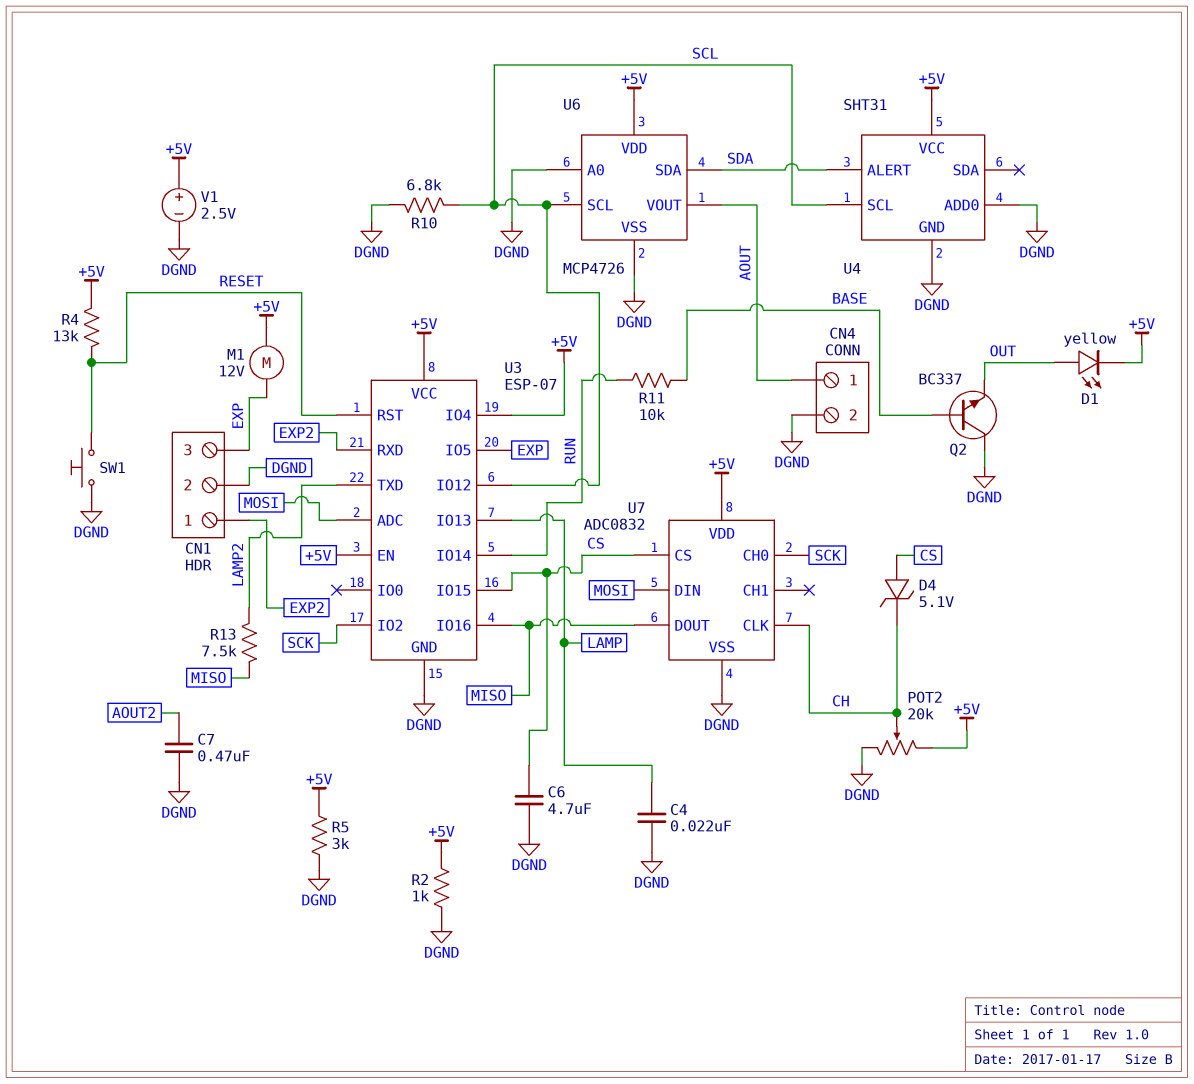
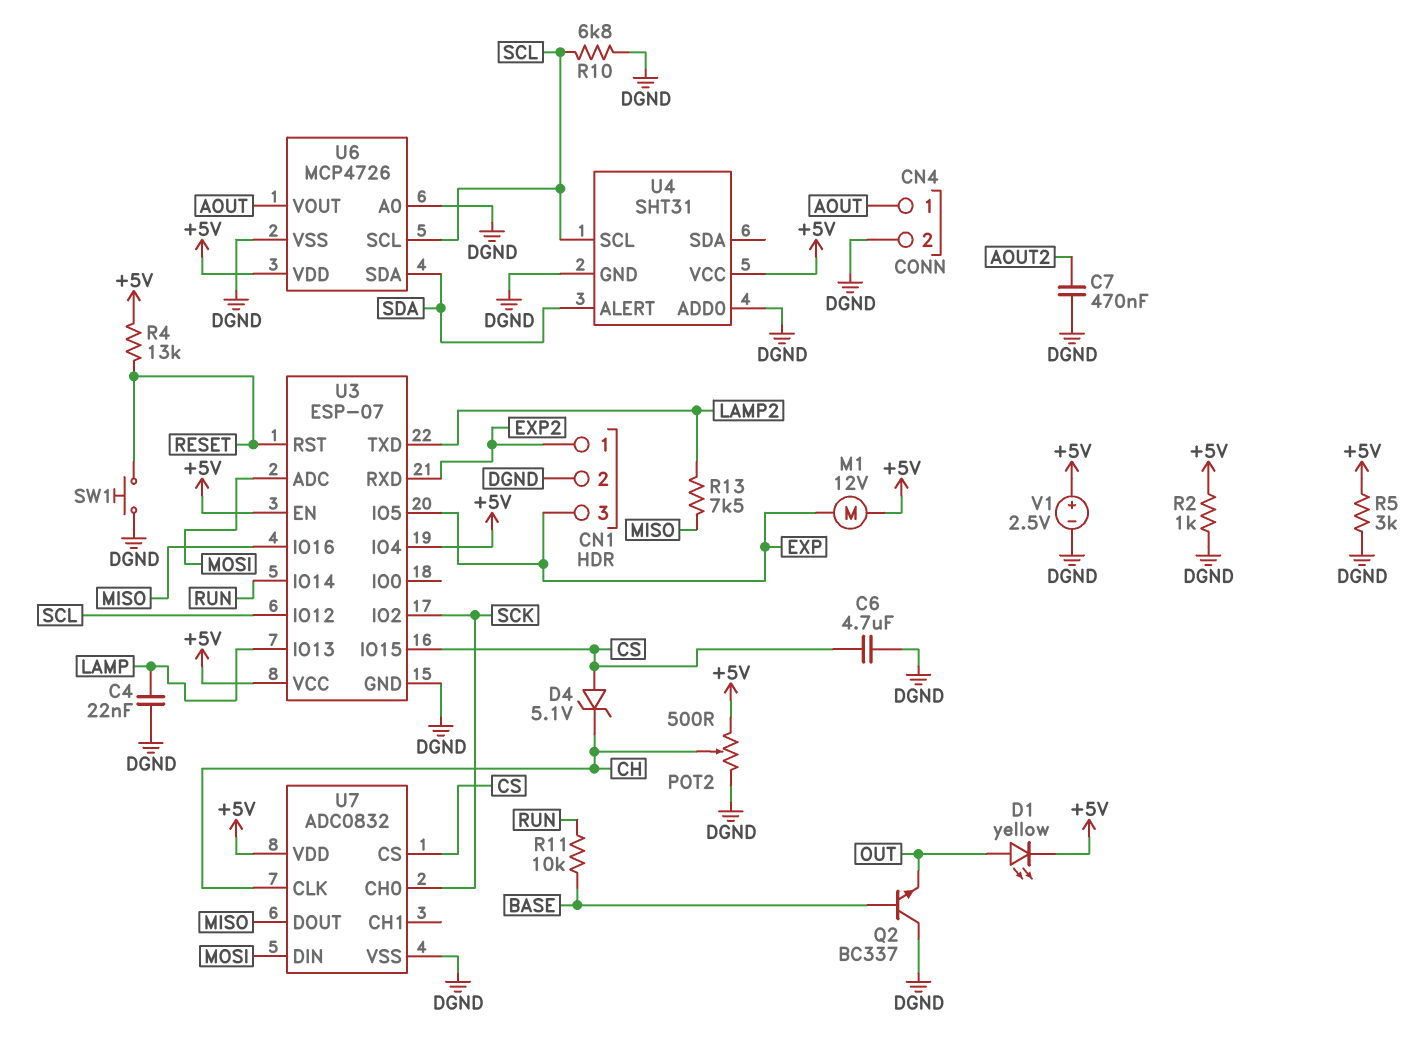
POT2: 20k (+5V, DGND, wiper CH) -> 500 (+5V, DGND, wiper CH)

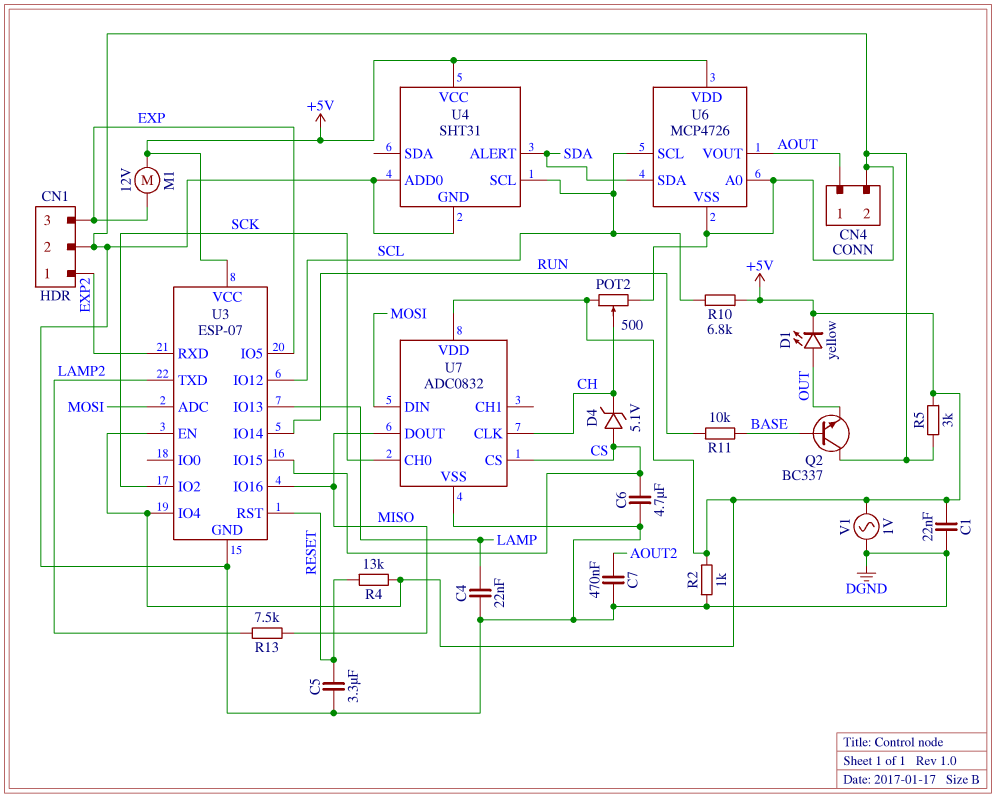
C1: none -> 22nF (+5V, DGND)
C5: none -> 3.3uF (DGND, RESET)
R10: 6.8k (DGND, SCL) -> 6.8k (+5V, SCL)
SW1: button (DGND, RESET) -> none
V1: 2.5V (plus +5V, minus DGND) -> AC 1V (+5V, DGND)

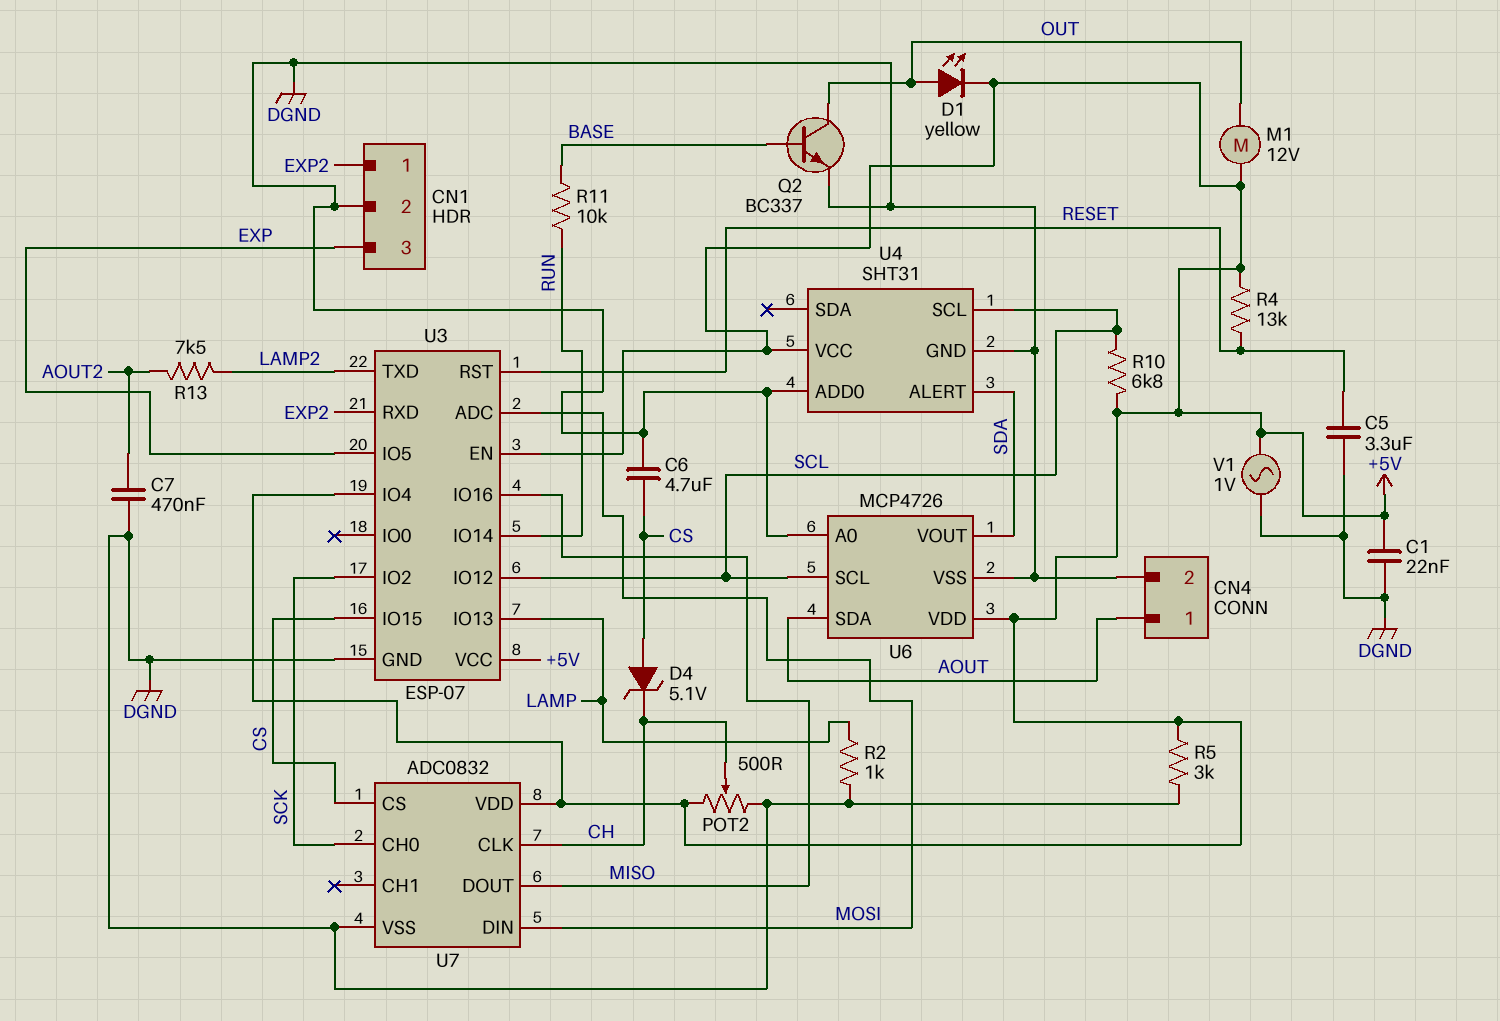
C4: 22nF (DGND, LAMP) -> none
M1: motor 12V (+5V, EXP) -> motor 12V (+5V, OUT)
Q2: NPN BC337 (B BASE, C DGND, E OUT) -> NPN BC337 (B BASE, C OUT, E DGND)
R2: 1k (+5V, DGND) -> 1k (DGND, LAMP)
R13: 7.5k (LAMP2, MISO) -> 7.5k (AOUT2, LAMP2)
U6 pin SDA: SDA -> AOUT
U6 pin VOUT: AOUT -> SDA

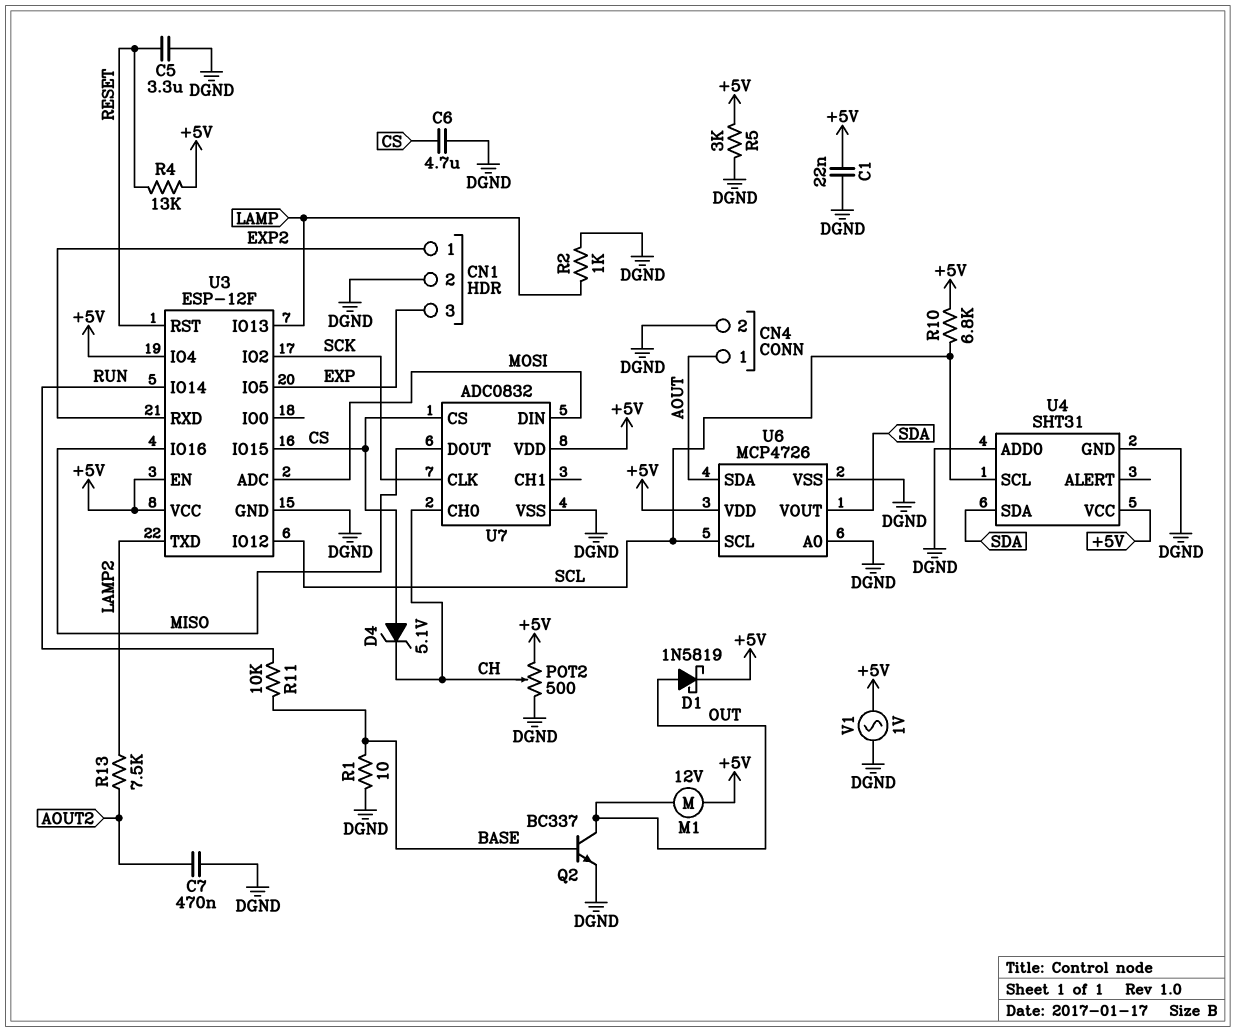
D1: LED yellow (A OUT, K +5V) -> schottky 1N5819 (A OUT, K +5V)
R1: none -> 10 (BASE, DGND)
U3: ESP-07 -> ESP-12F
U4 pin ALERT: SDA -> none
U4 pin SDA: none -> SDA
U7 pin CH0: SCK -> CH
U7 pin CLK: CH -> SCK

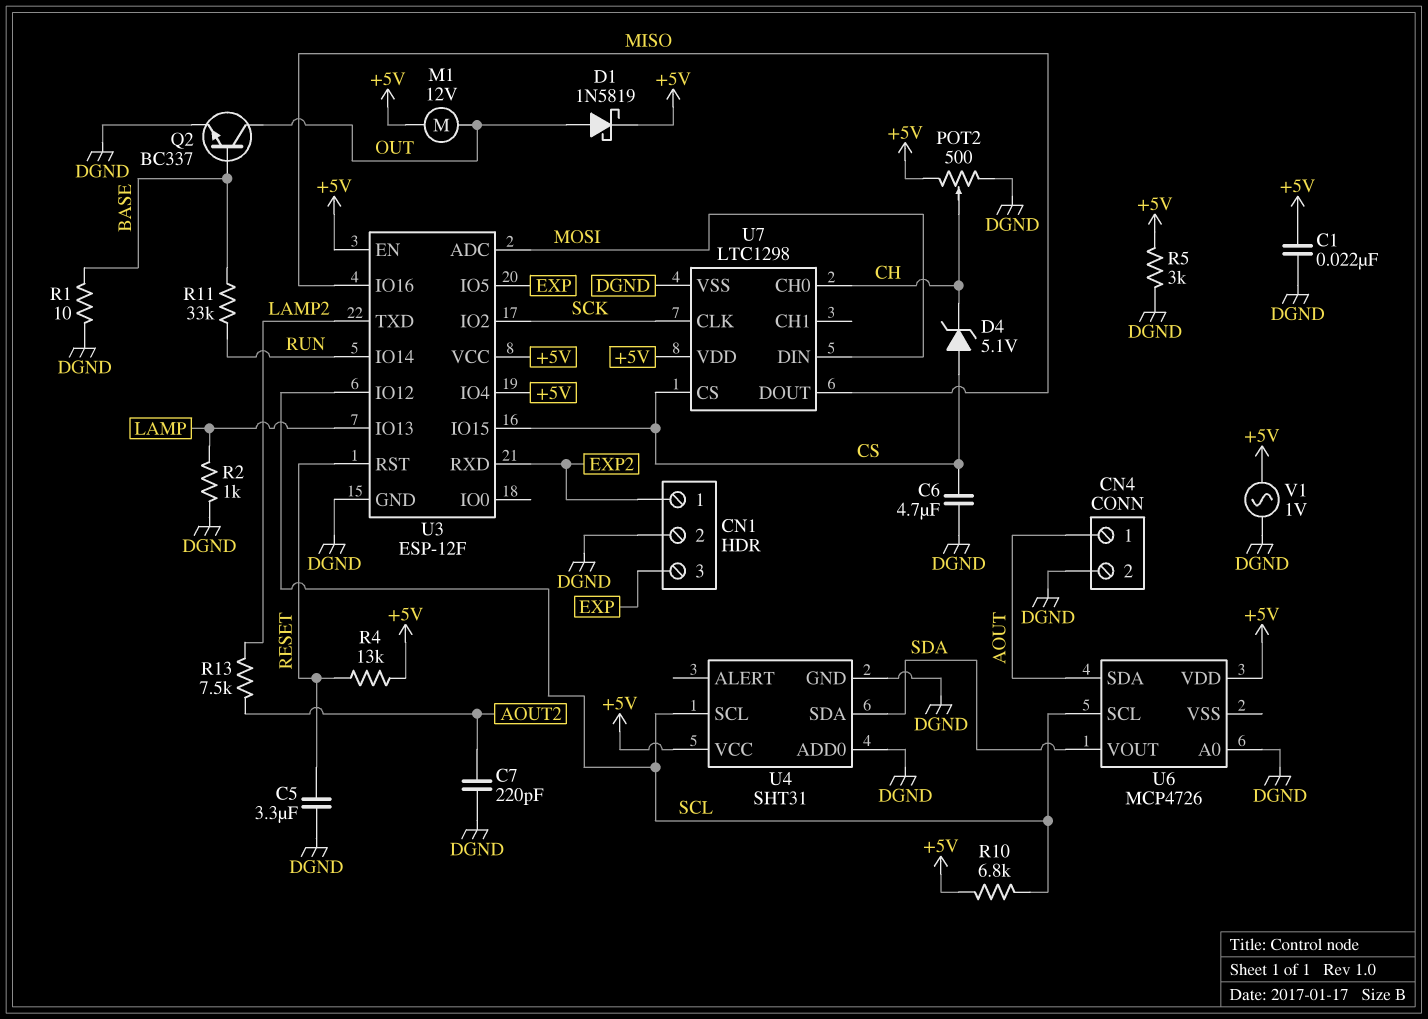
C7: 470nF (AOUT2, DGND) -> 220pF (AOUT2, DGND)
R11: 10k (BASE, RUN) -> 33k (BASE, RUN)
U6 pin VSS: DGND -> none
U7: ADC0832 -> LTC1298

